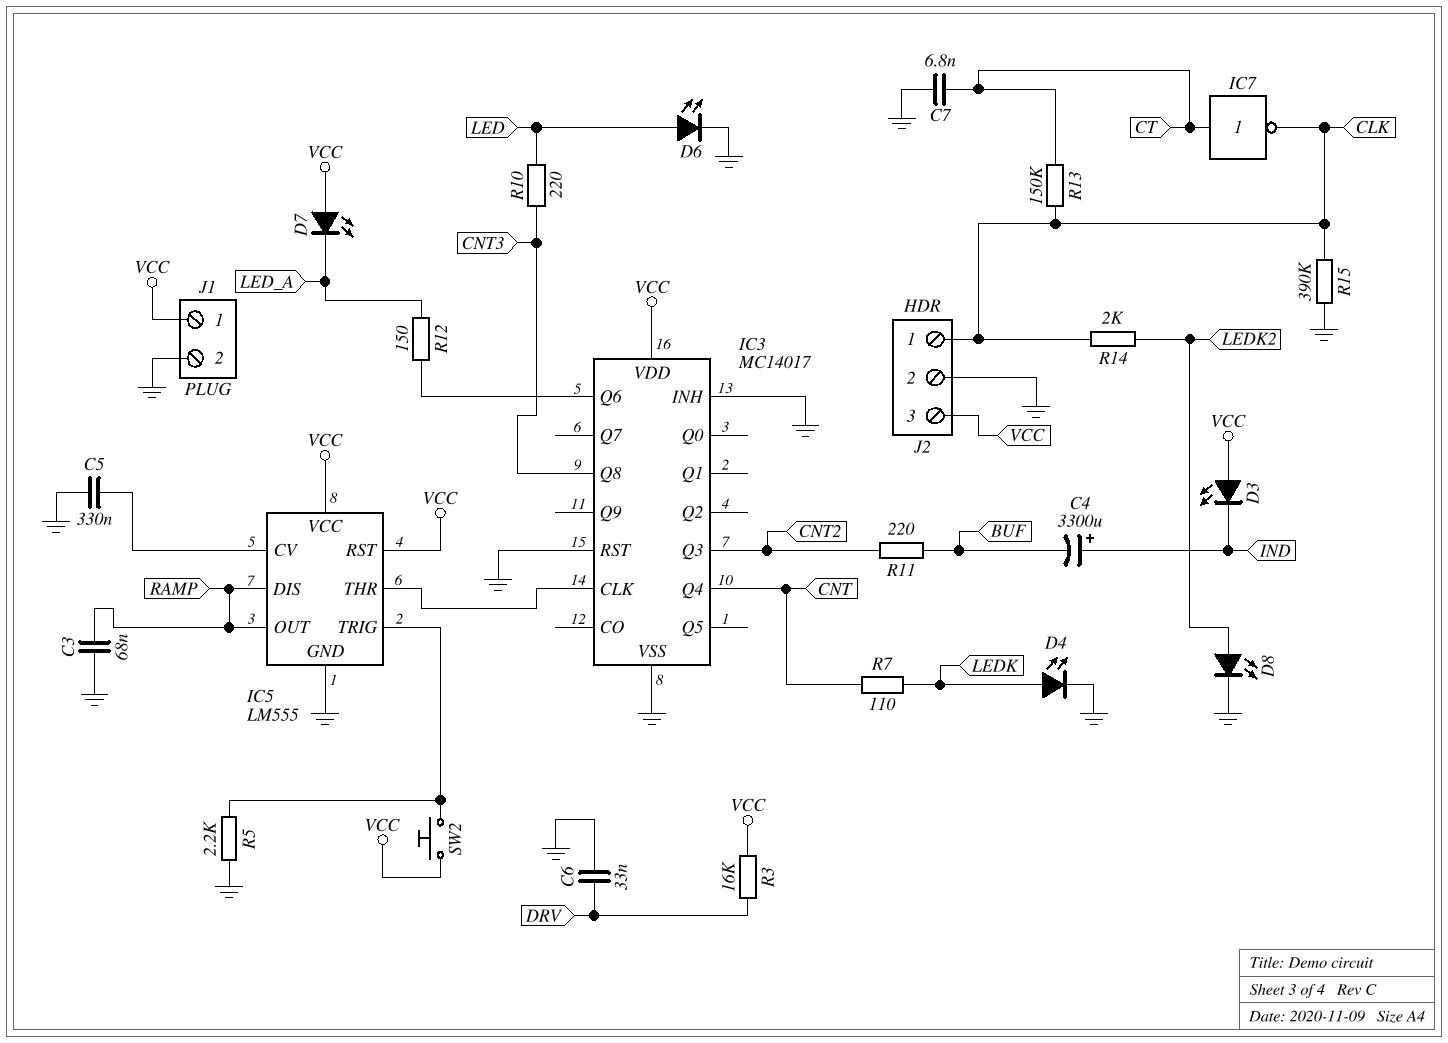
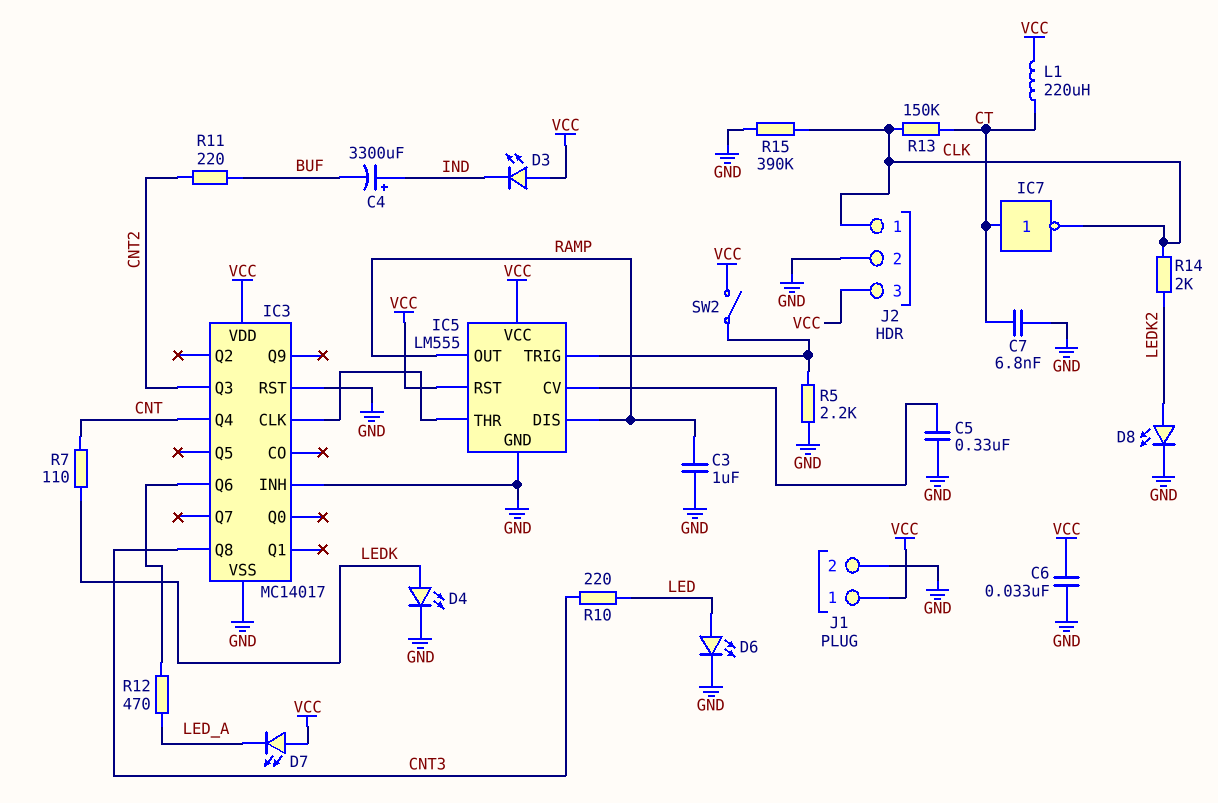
C3: 68nF (GND, RAMP) -> 1uF (GND, RAMP)
C6: 33nF (DRV, GND) -> 33nF (GND, VCC)
L1: none -> 220uH (CT, VCC)
R3: 16k (DRV, VCC) -> none
R12: 150 (IC3/Q6, LED_A) -> 470 (IC3/Q6, LED_A)
SW2: button (IC5/TRIG, VCC) -> switch (IC5/TRIG, VCC)

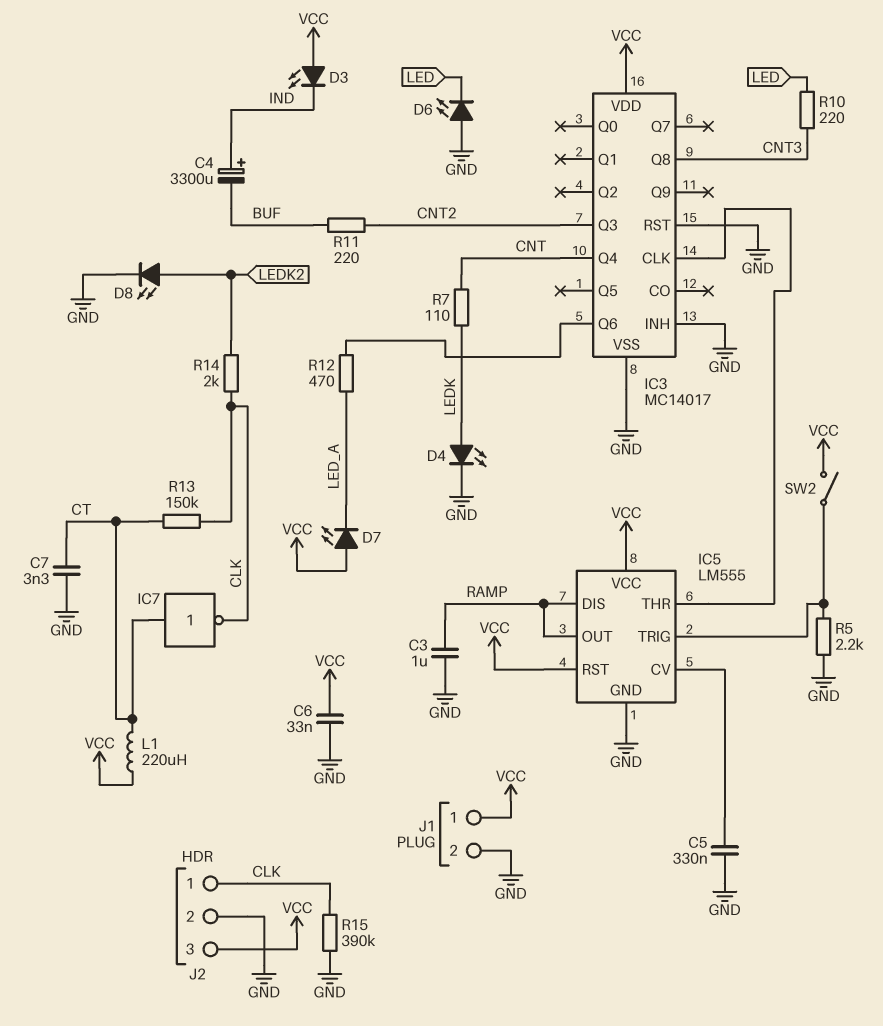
C7: 6.8nF (CT, GND) -> 3.3nF (CT, GND)
D6: LED (A LED, K GND) -> LED (A GND, K LED)

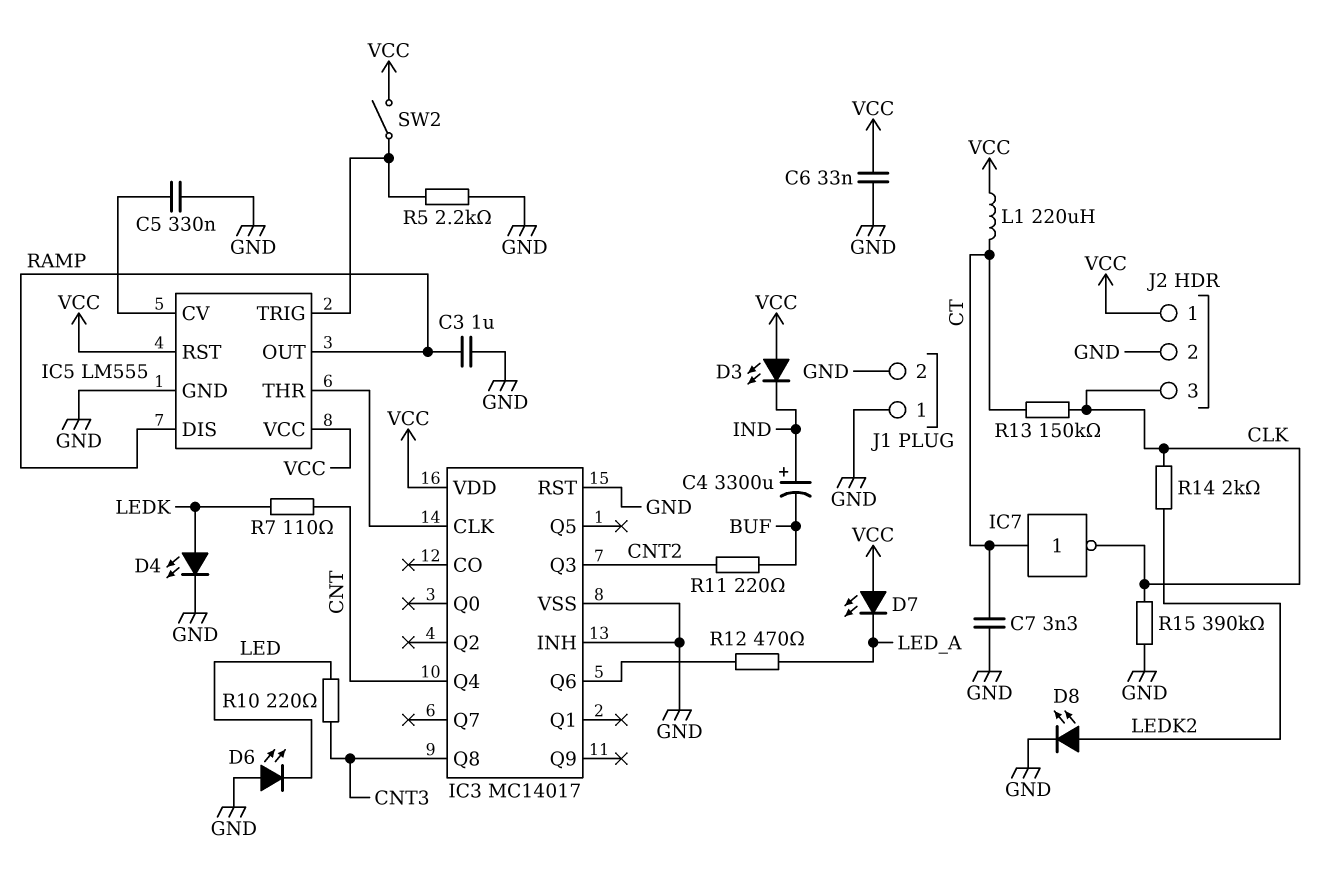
J1 pin 1: VCC -> GND
J2 pin 1: CLK -> VCC
J2 pin 3: VCC -> CLK

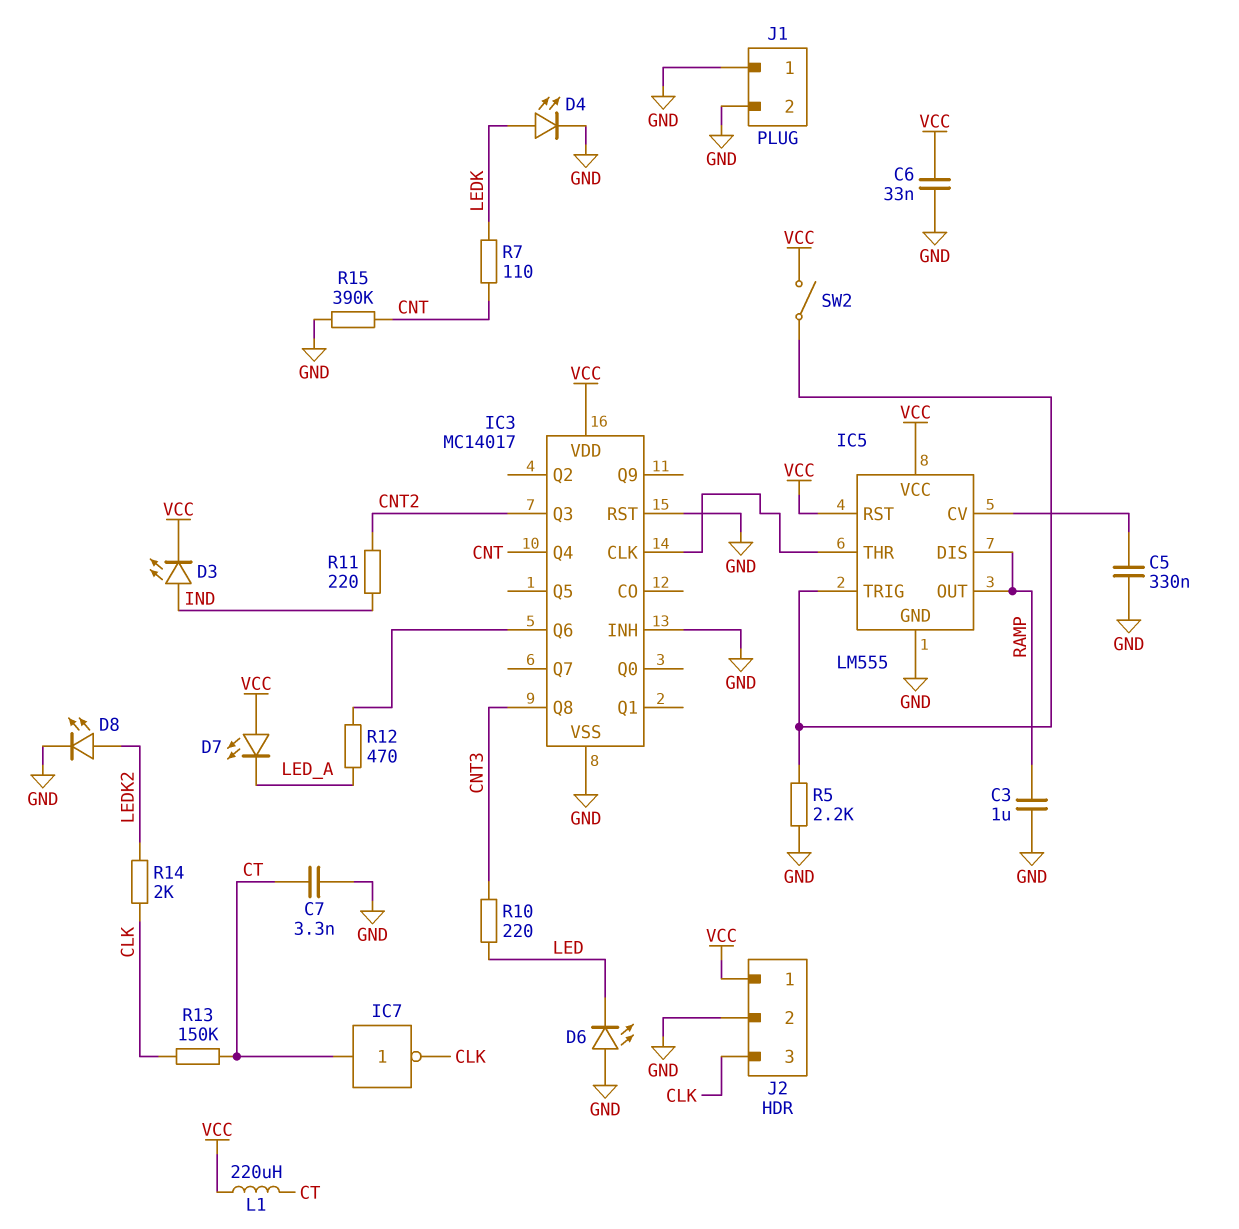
C4: 3300uF (plus IND, minus BUF) -> none
D3: LED (A VCC, K IND) -> LED (A IND, K VCC)
R11: 220 (BUF, CNT2) -> 220 (CNT2, IND)
R15: 390k (CLK, GND) -> 390k (CNT, GND)

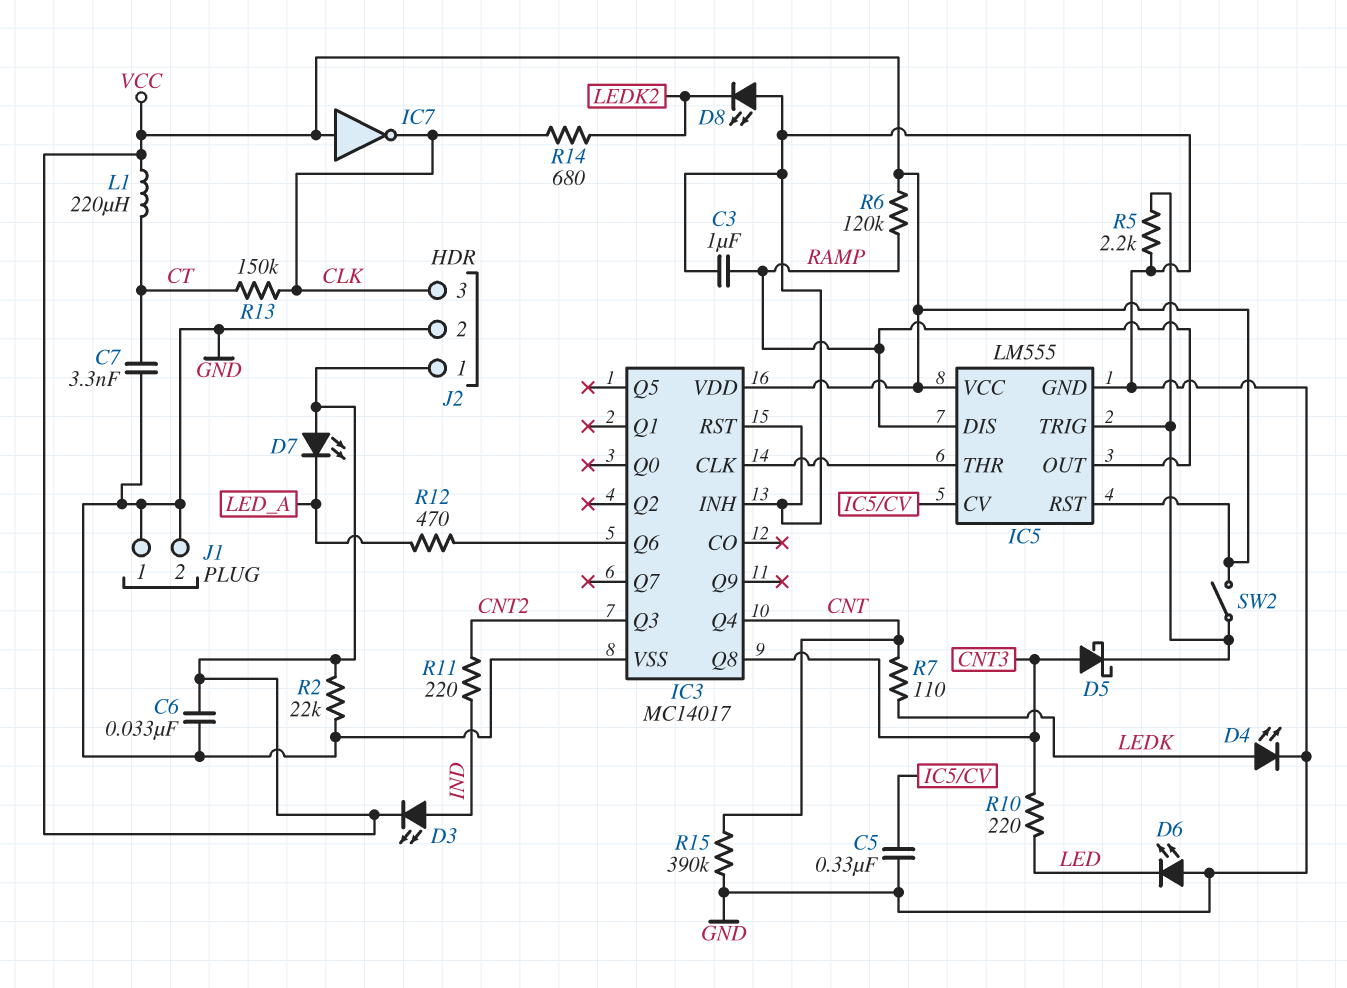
D5: none -> schottky (A CNT3, K IC5/TRIG)
D8: LED (A LEDK2, K GND) -> LED (A GND, K LEDK2)
IC7: NOT (in CT, out CLK) -> NOT (in VCC, out CLK)
R2: none -> 22k (GND, VCC)
R6: none -> 120k (RAMP, VCC)
R14: 2k (CLK, LEDK2) -> 680 (CLK, LEDK2)

